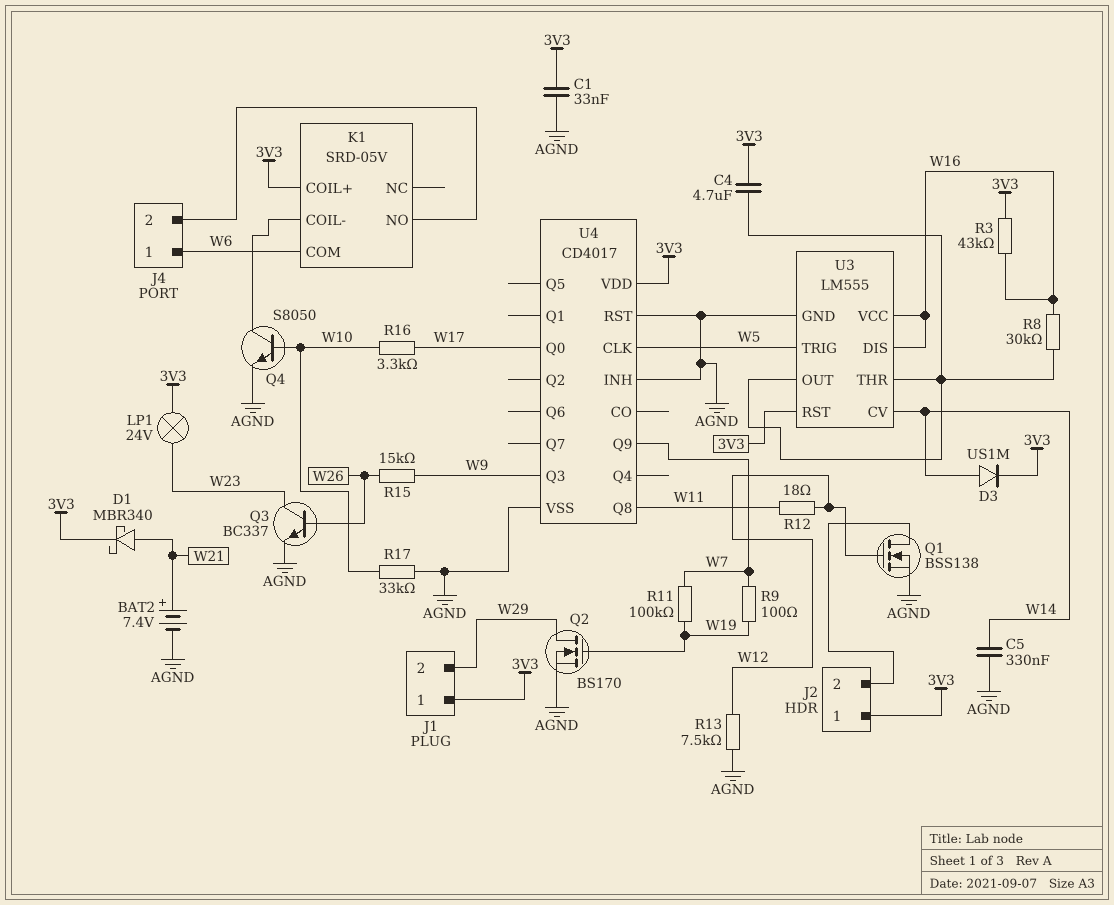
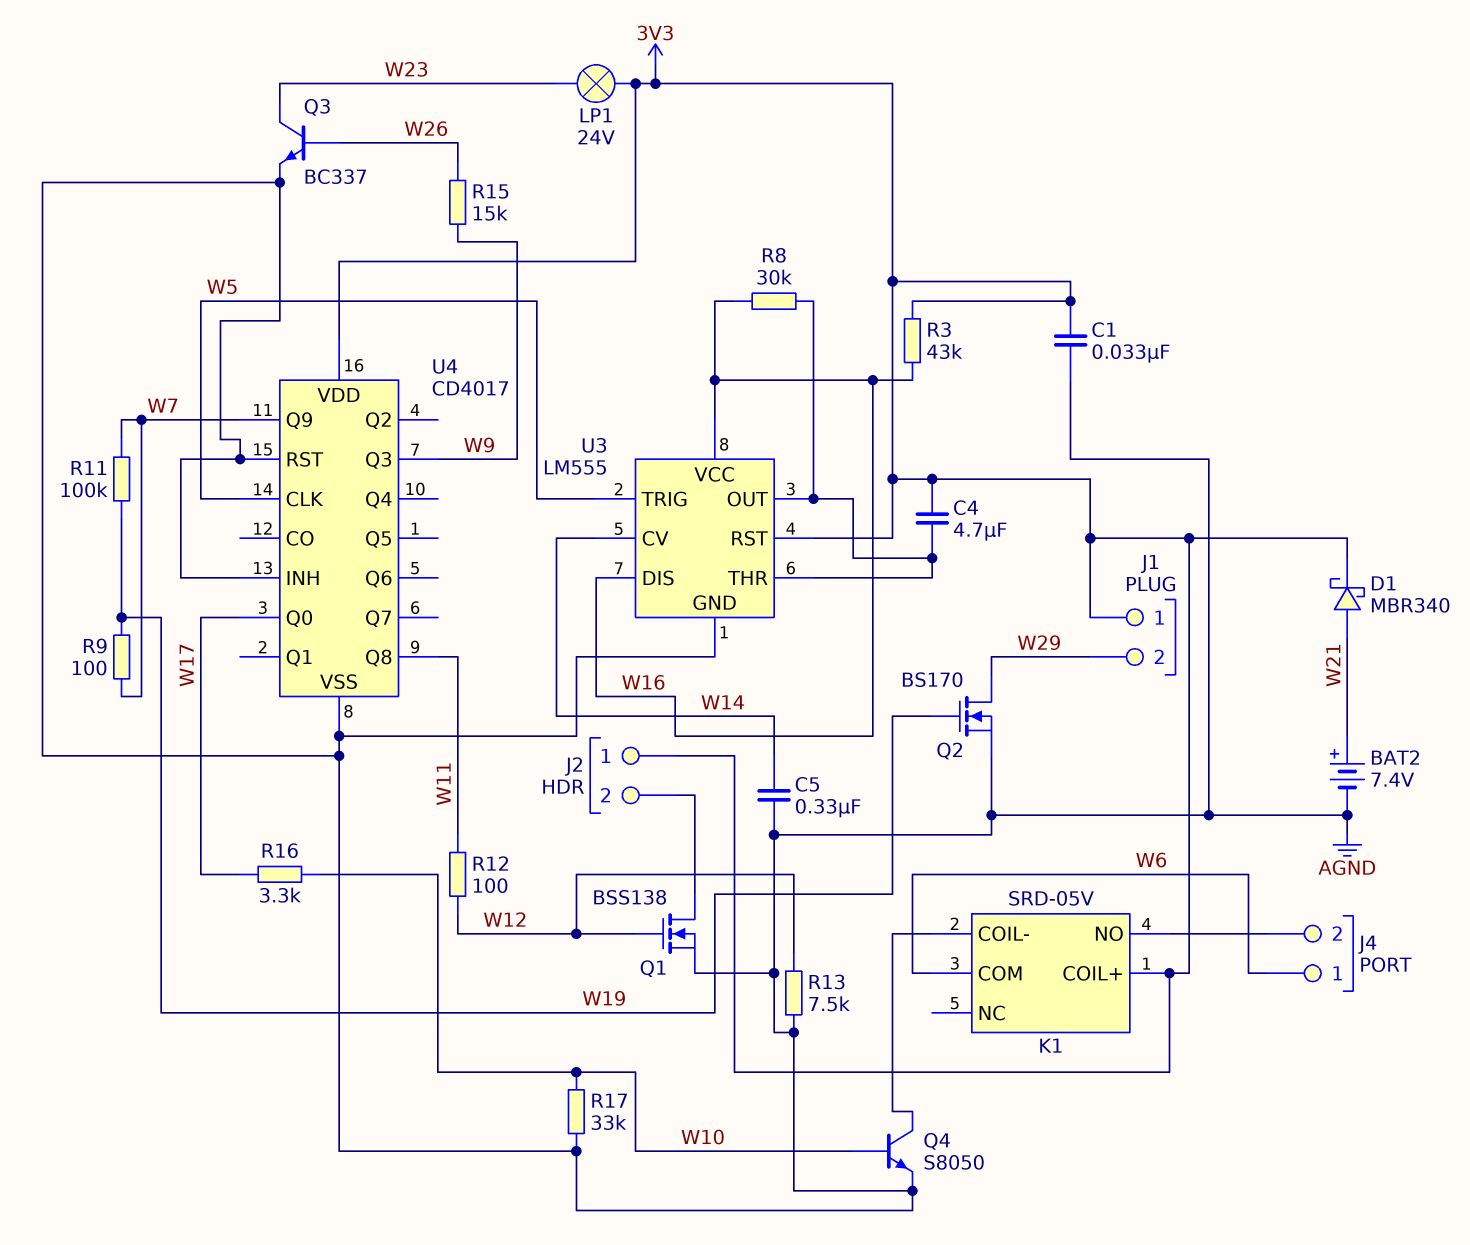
D3: diode US1M (A W14, K 3V3) -> none
R12: 18 (W11, W12) -> 100 (W11, W12)

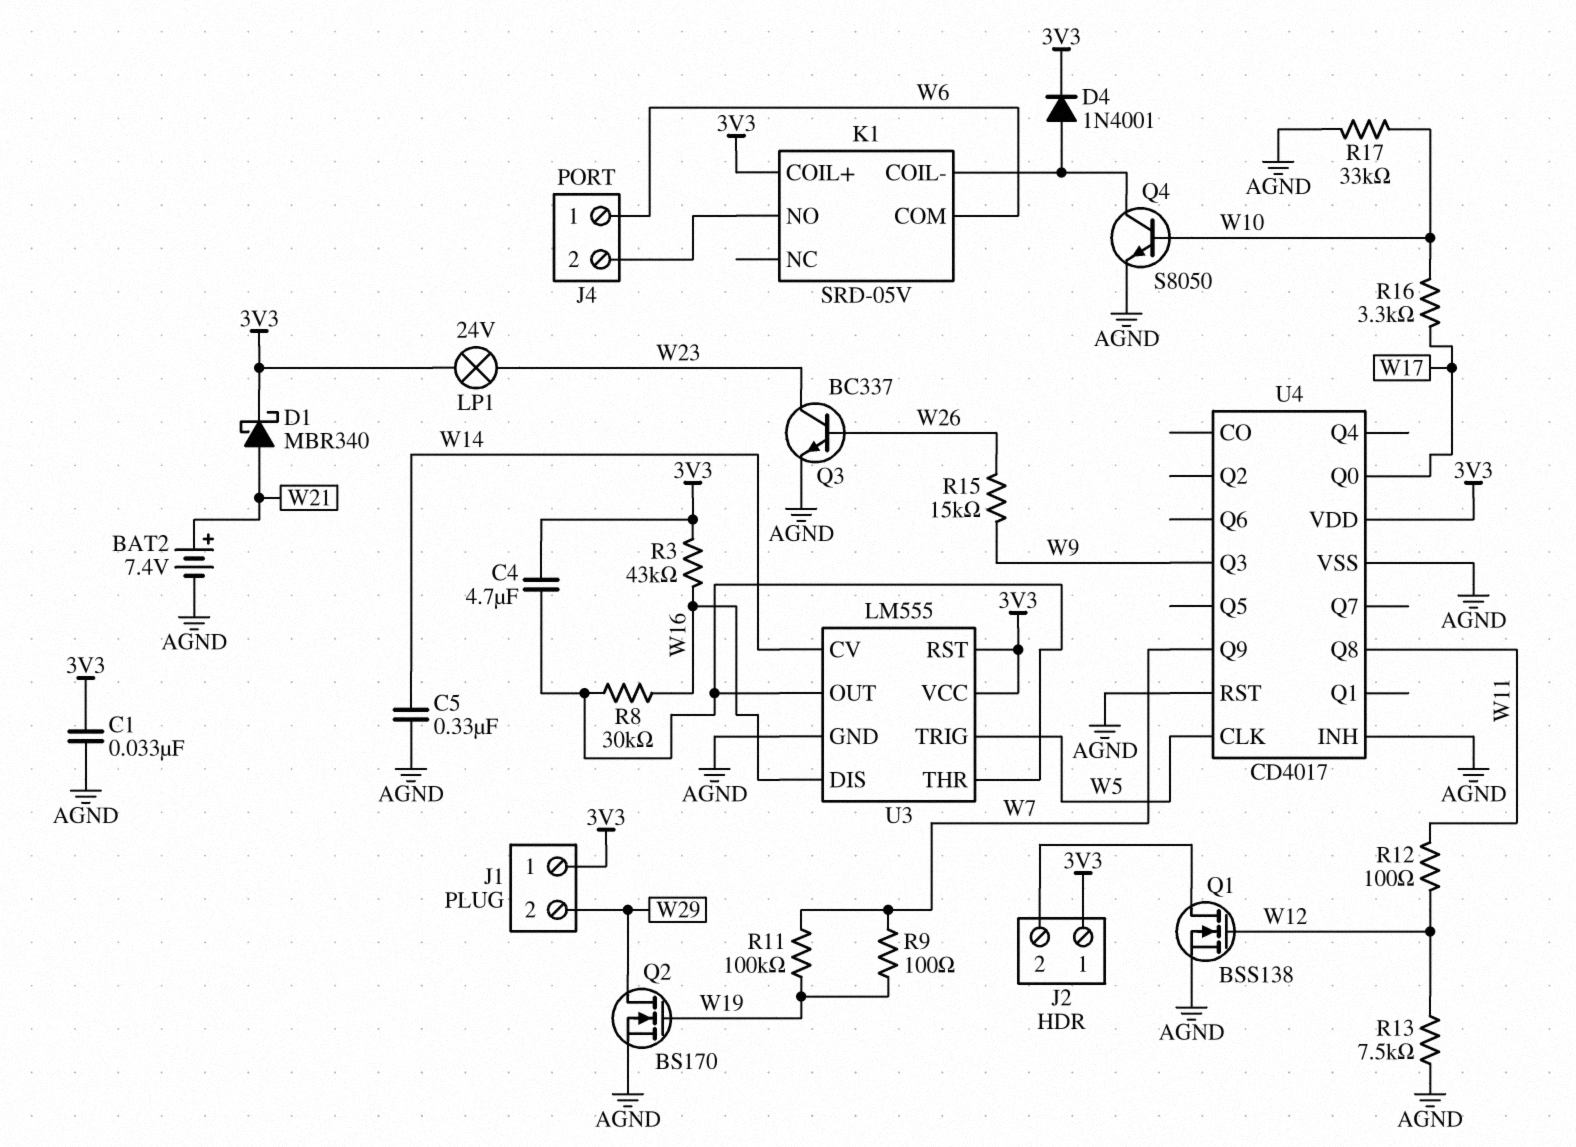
D4: none -> diode 1N4001 (A K1/COIL-, K 3V3)
U3 pin VCC: W16 -> 3V3

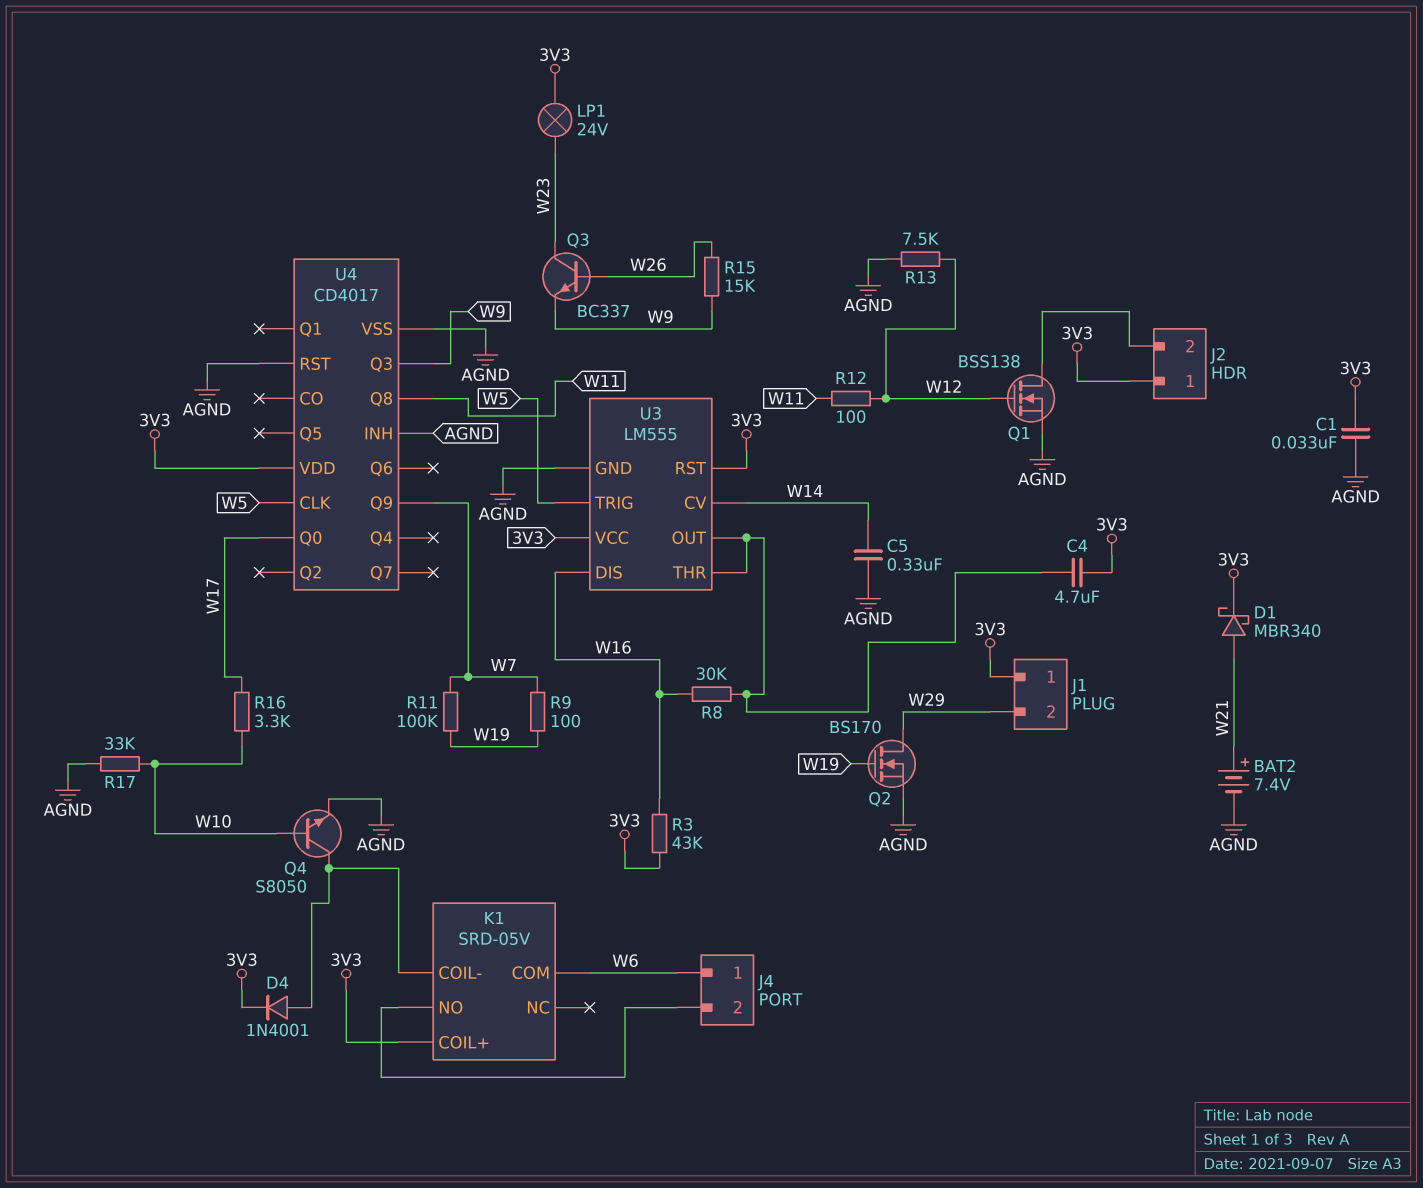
Q3: NPN BC337 (B W26, C W23, E AGND) -> NPN BC337 (B W26, C W23, E W9)

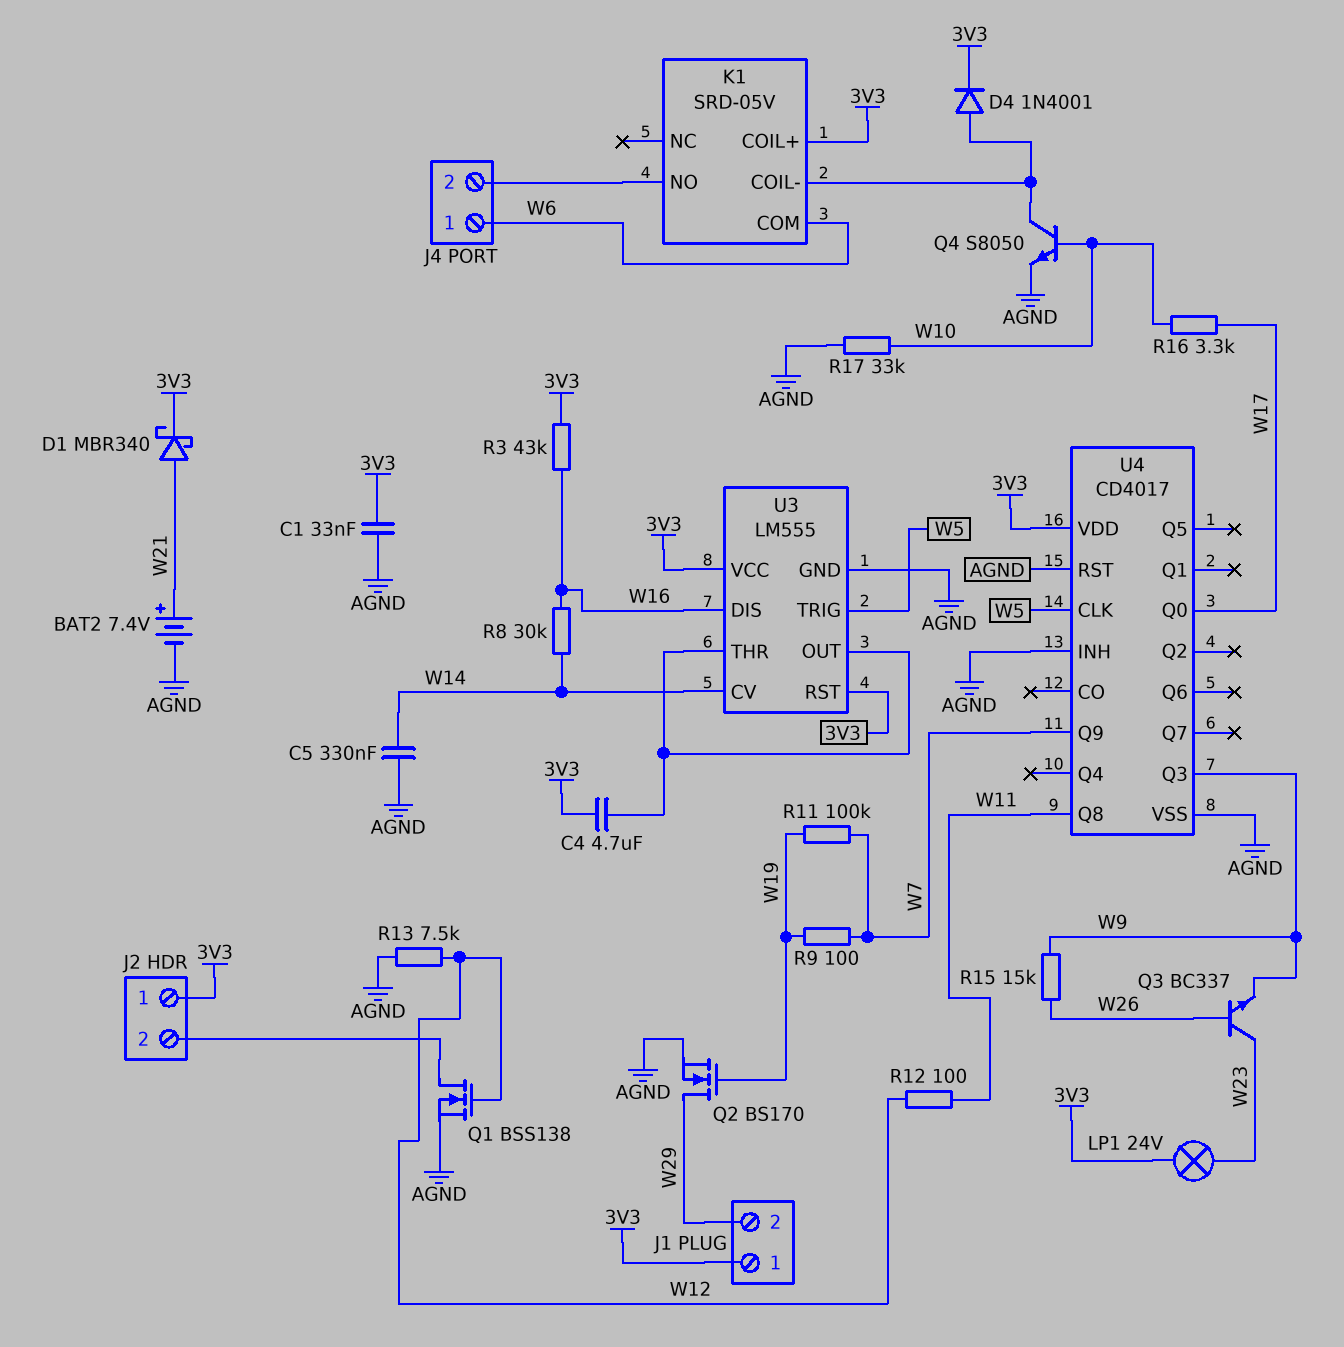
R8: 30k (U3/OUT, W16) -> 30k (W14, W16)

